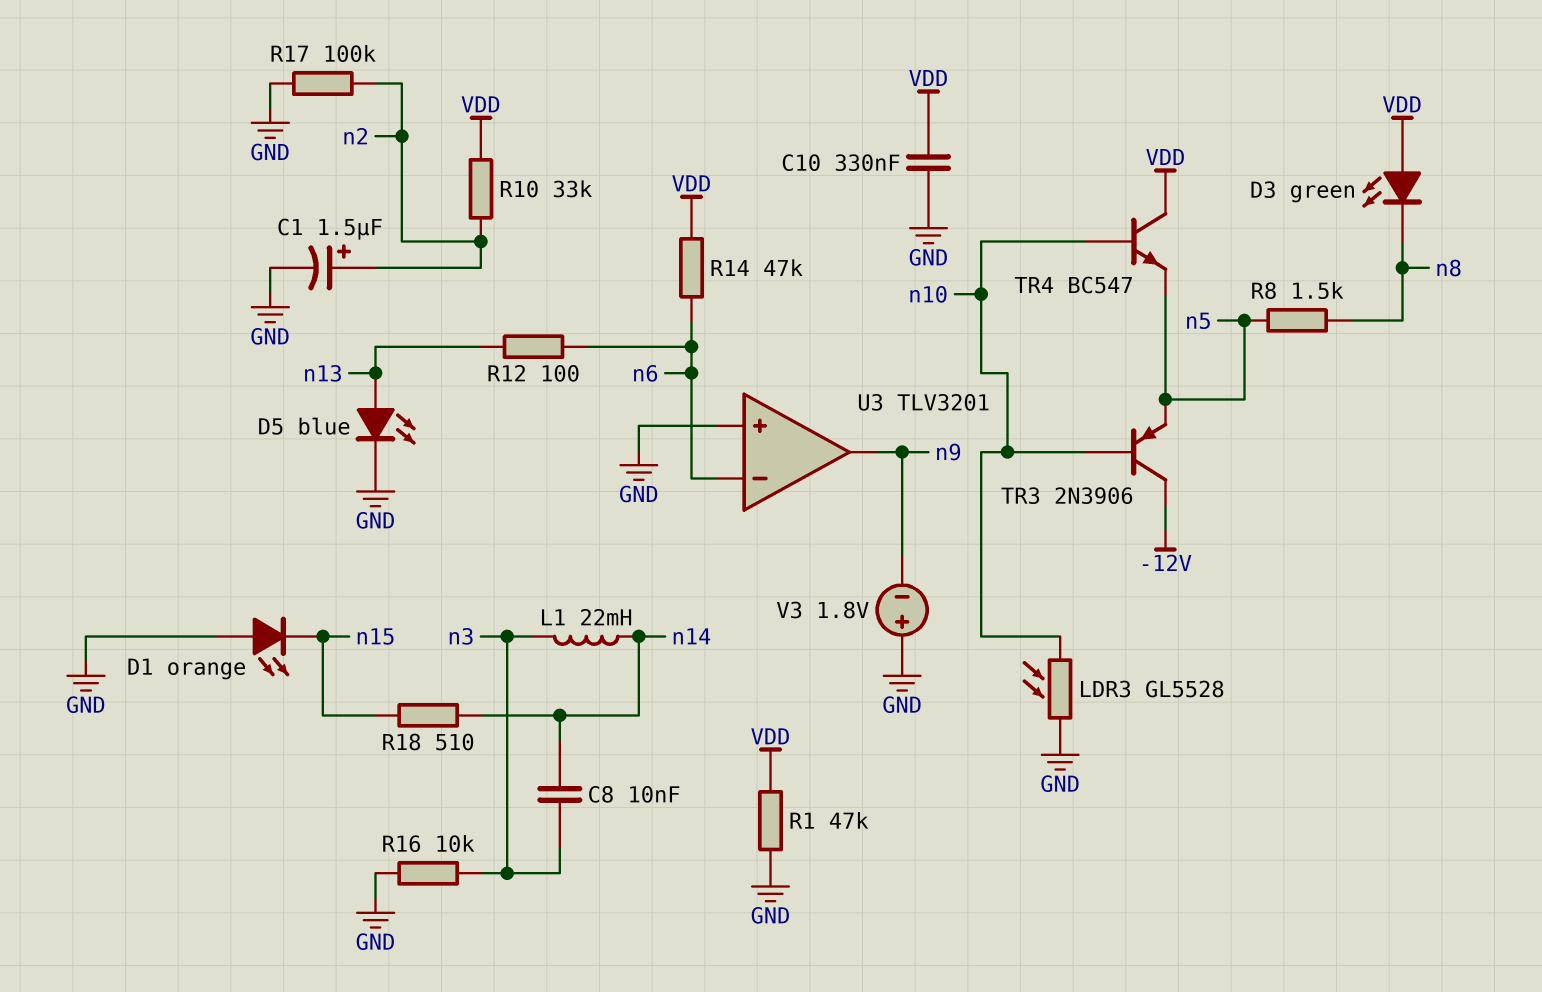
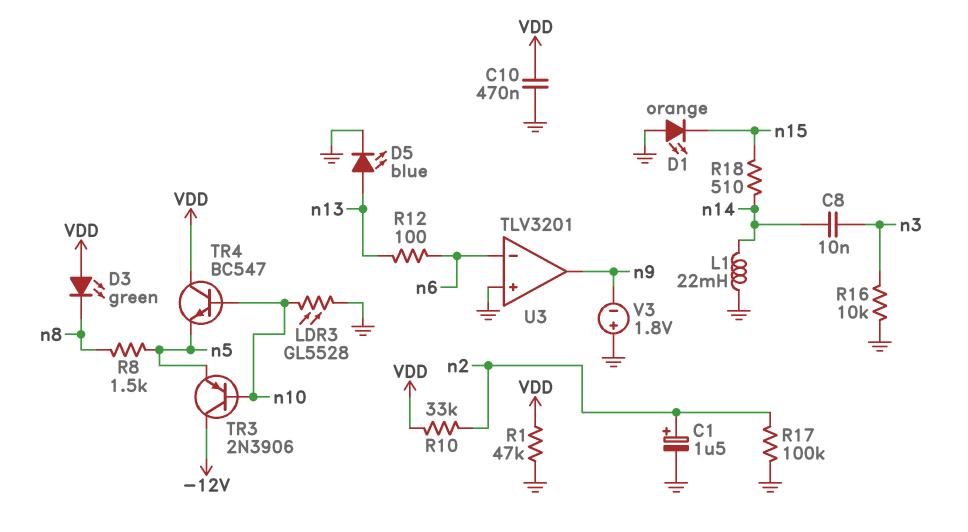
C10: 330nF (GND, VDD) -> 470nF (GND, VDD)
L1: 22mH (n3, n14) -> 22mH (GND, n14)
R14: 47k (VDD, n6) -> none

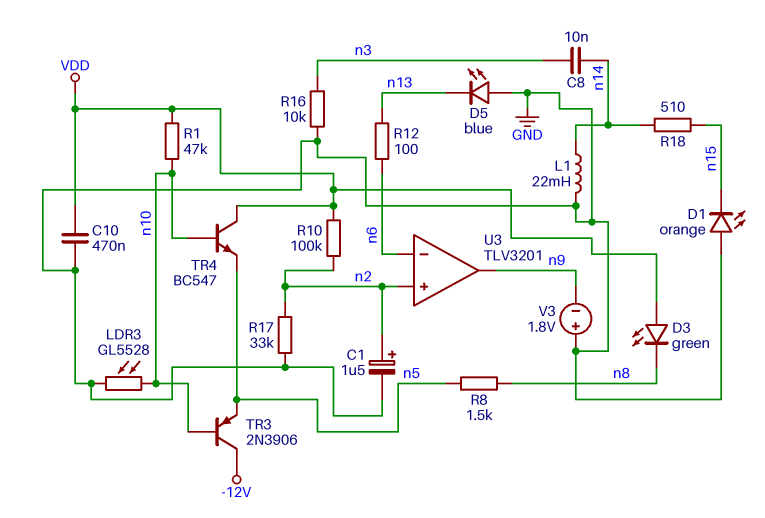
D5: LED blue (A n13, K GND) -> LED blue (A GND, K n13)
R1: 47k (GND, VDD) -> 47k (VDD, n10)
R10: 33k (VDD, n2) -> 100k (VDD, n2)
R17: 100k (GND, n2) -> 33k (GND, n2)
U3 pin in+: GND -> n2

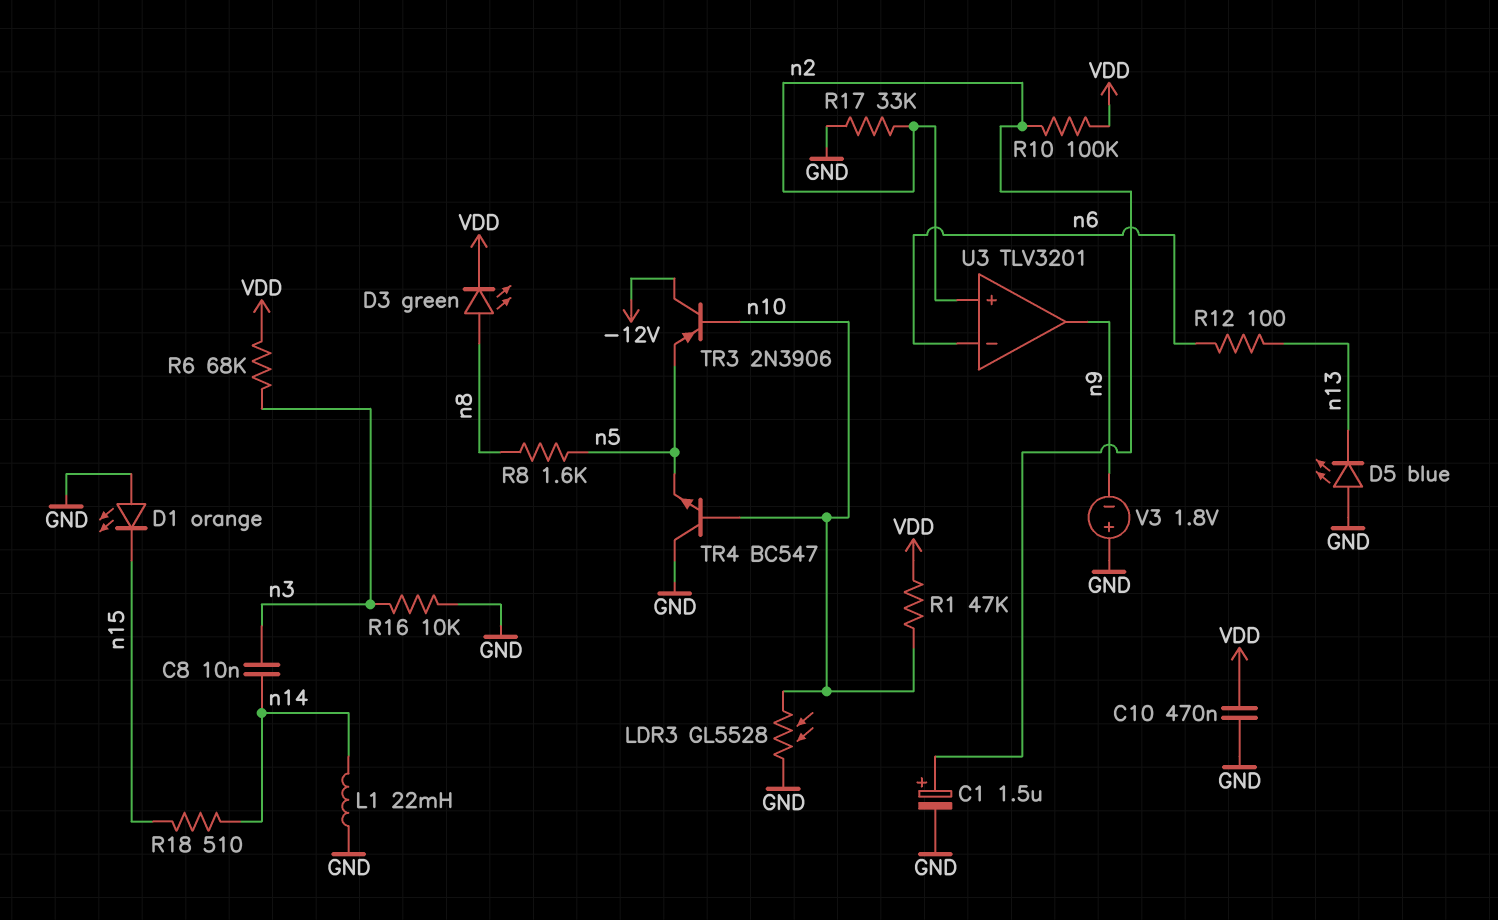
D3: LED green (A VDD, K n8) -> LED green (A n8, K VDD)
R6: none -> 68k (VDD, n3)
R8: 1.5k (n5, n8) -> 1.6k (n5, n8)
TR4: NPN BC547 (B n10, C VDD, E n5) -> NPN BC547 (B n10, C GND, E n5)

